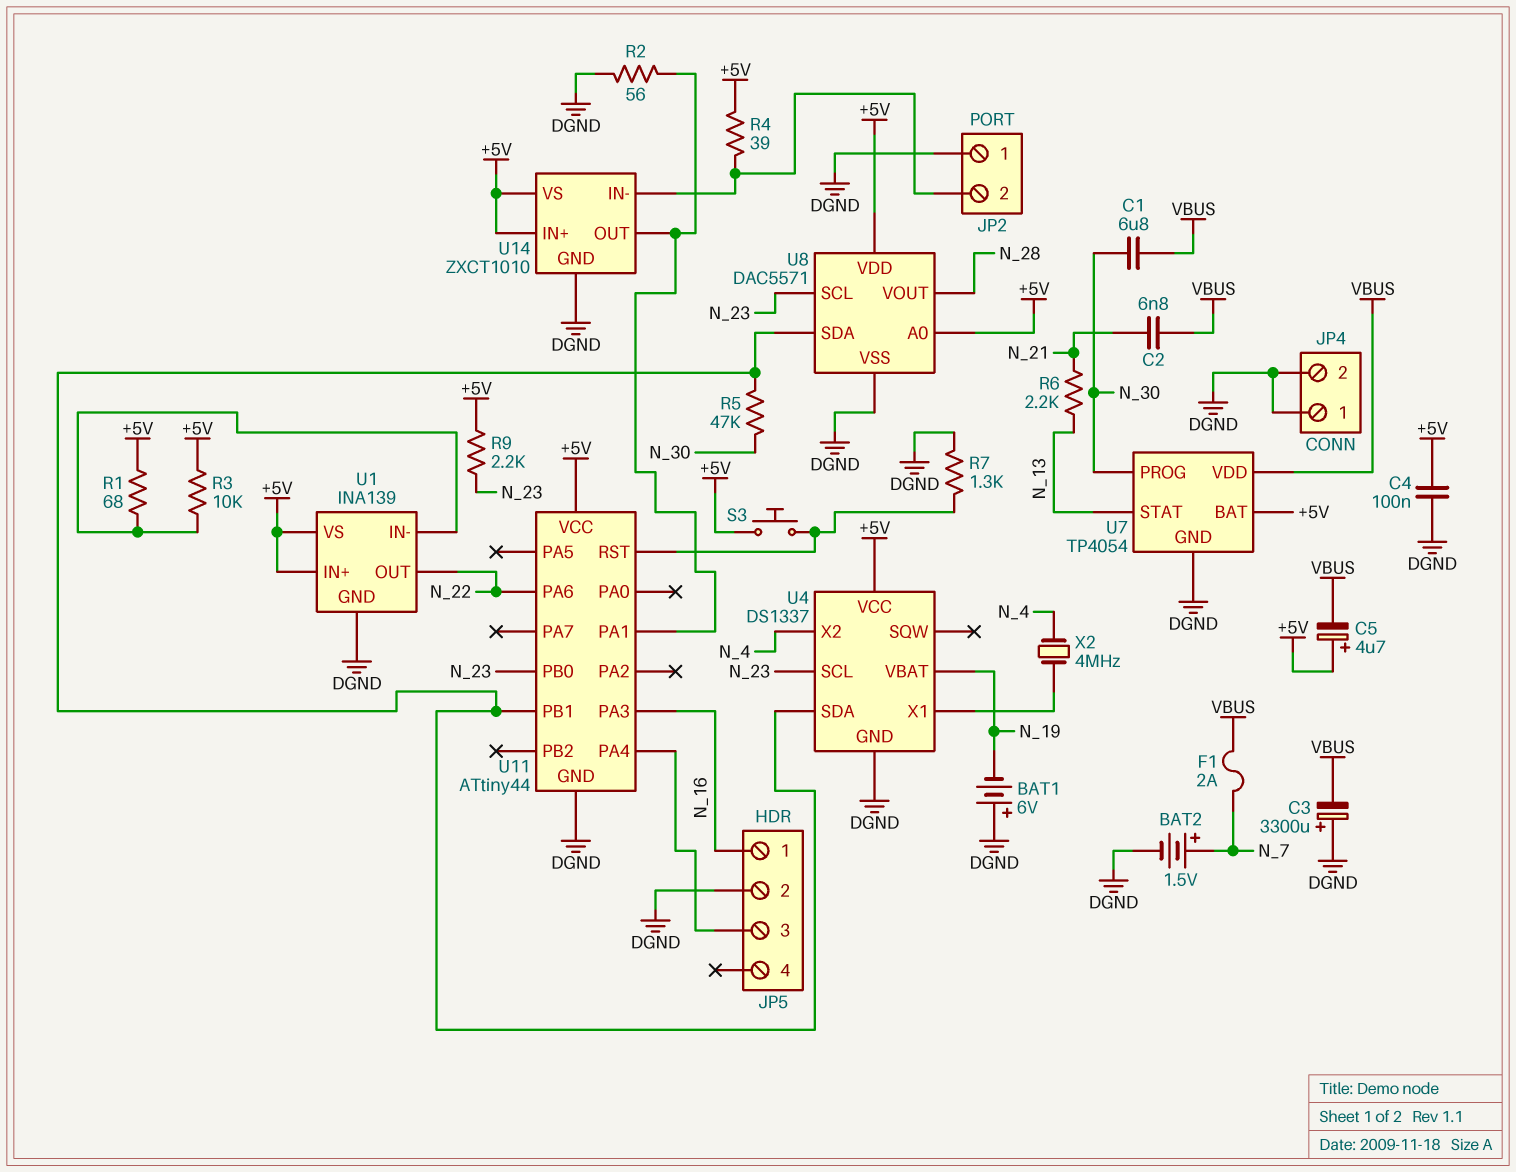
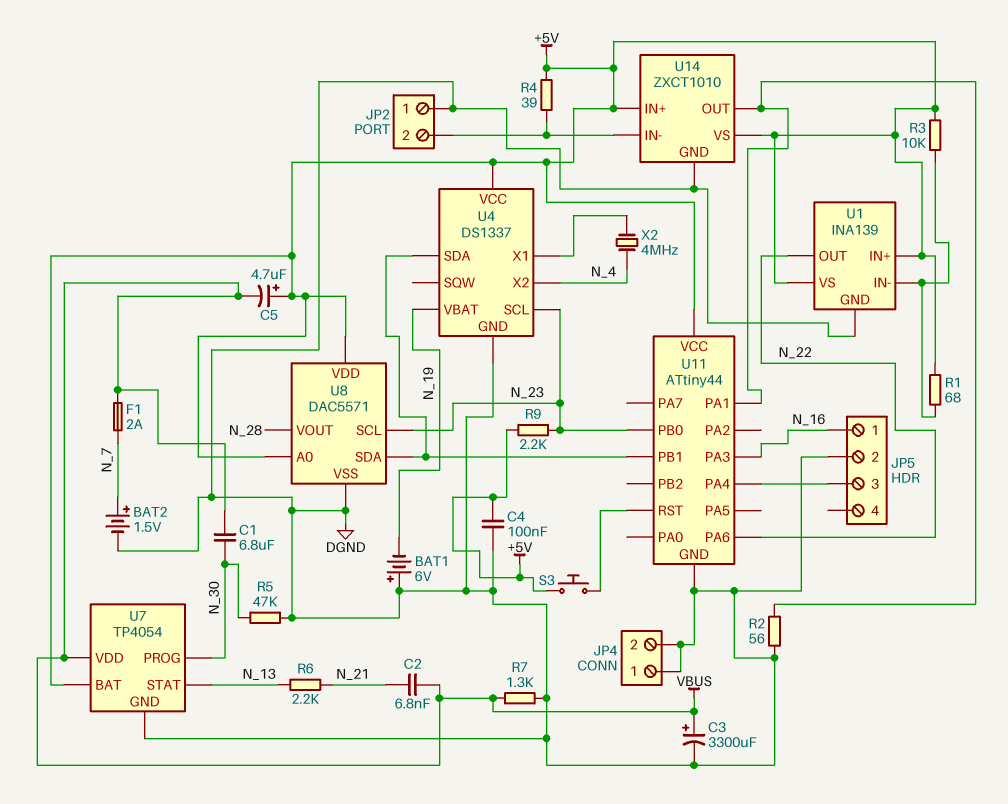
C3: 3300uF (plus DGND, minus VBUS) -> 3300uF (plus VBUS, minus DGND)
R5: 47k (N_30, U4/SDA) -> 47k (DGND, N_30)
R7: 1.3k (DGND, U11/RST) -> 1.3k (DGND, VBUS)

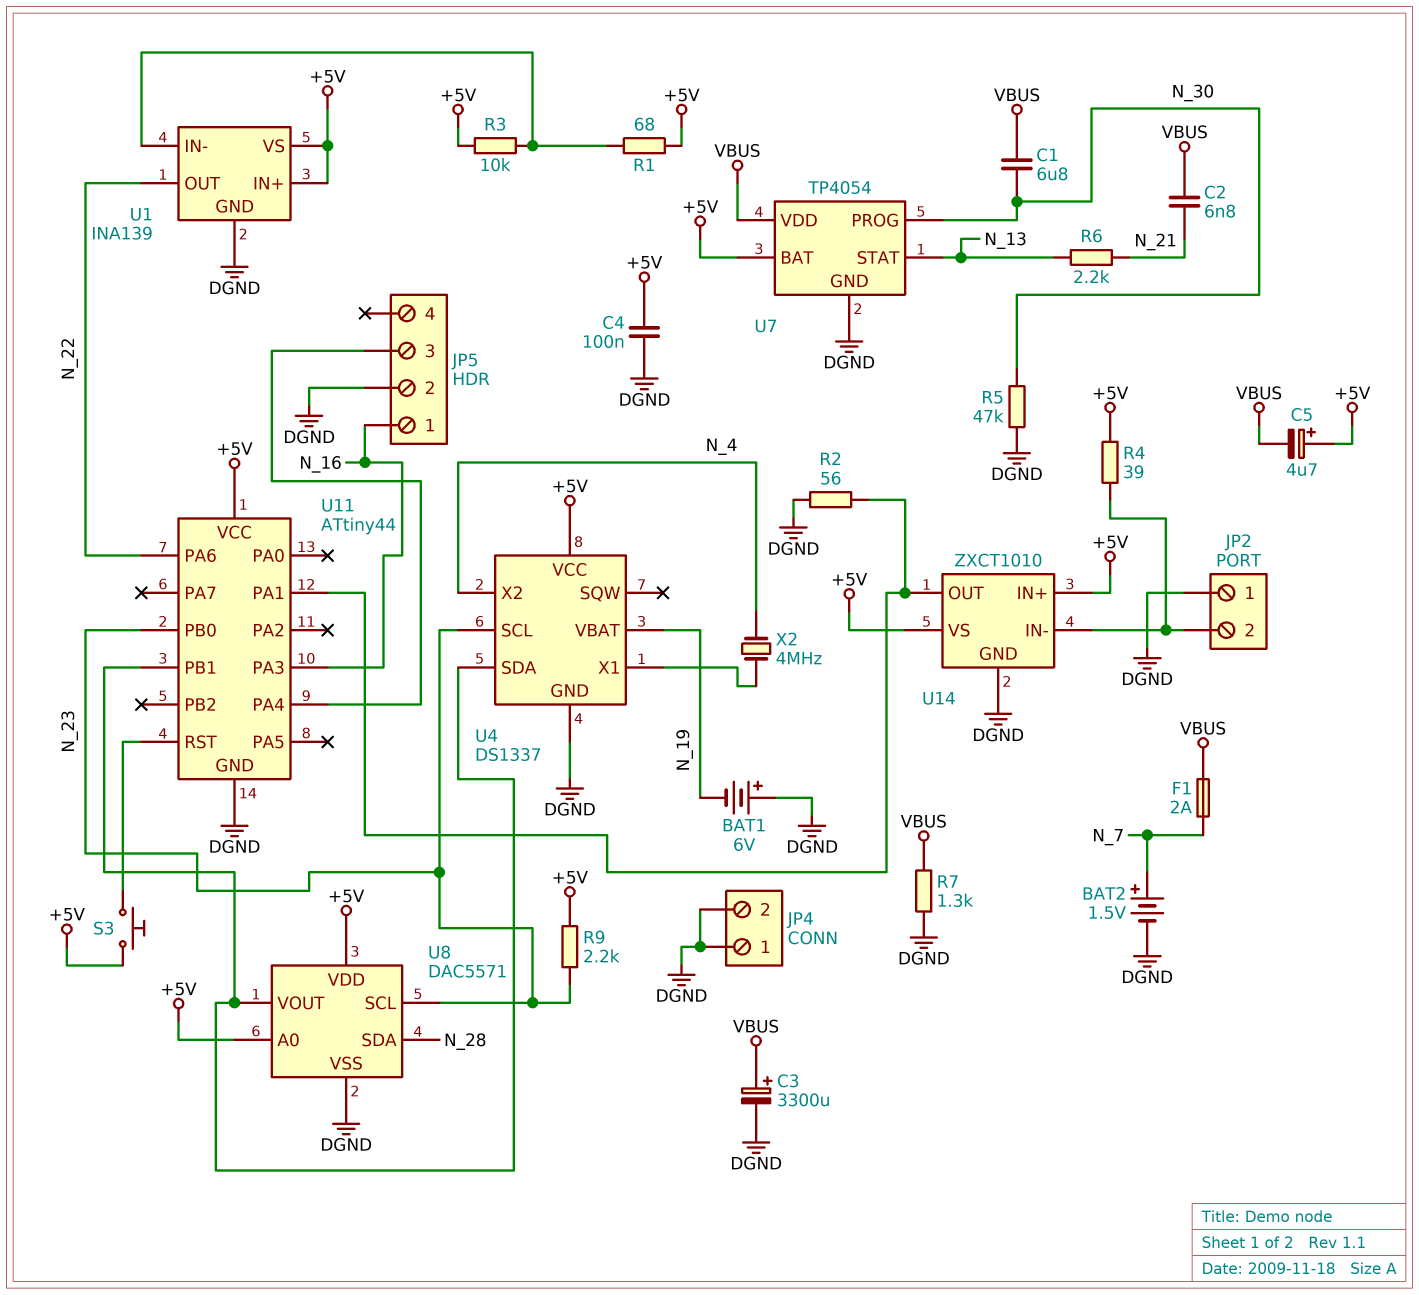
U8 pin SDA: U4/SDA -> N_28
U8 pin VOUT: N_28 -> U4/SDA

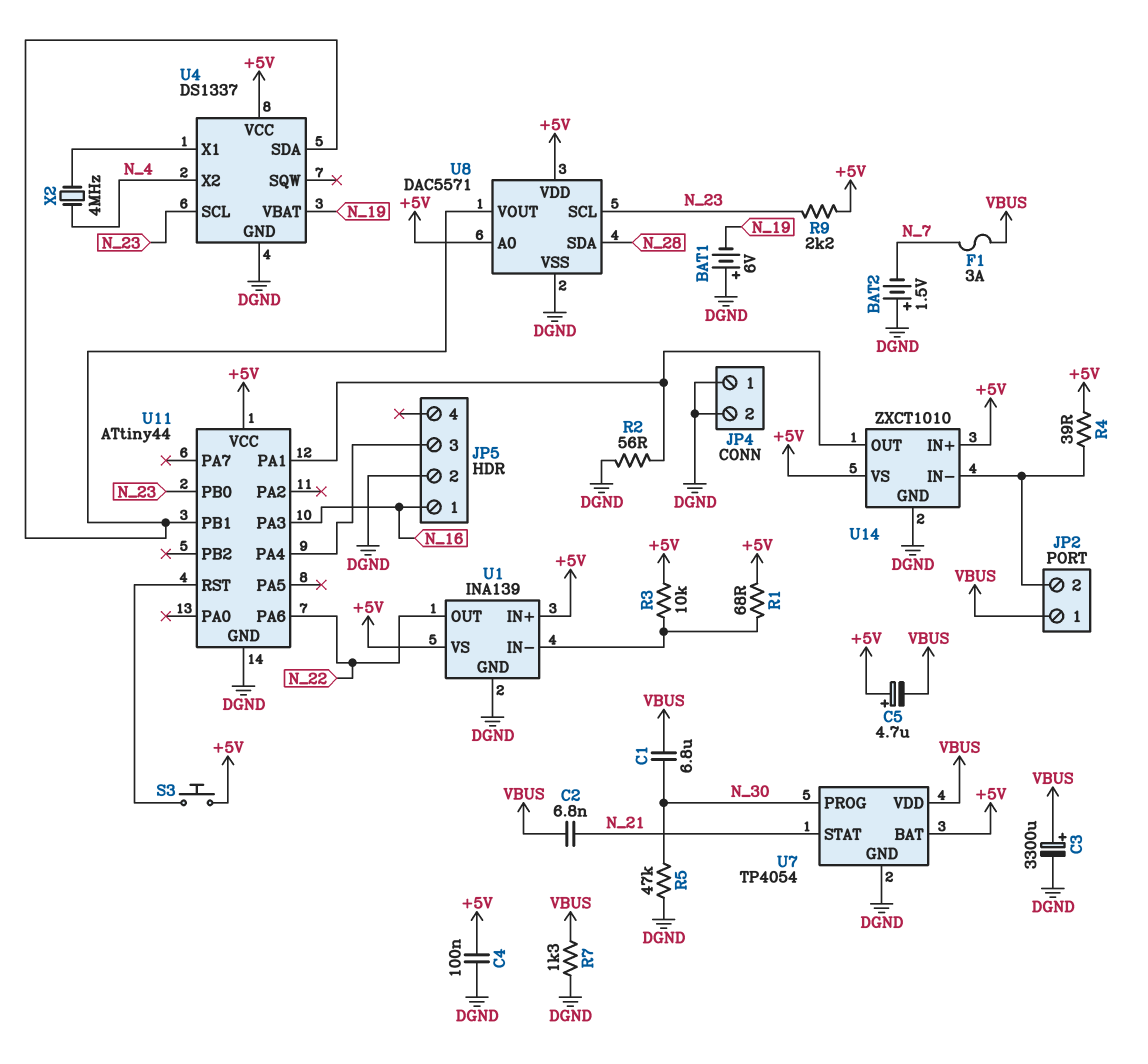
BAT2: 1.5V (plus N_7, minus DGND) -> 1.5V (plus DGND, minus N_7)
F1: 2A (N_7, VBUS) -> 3A (N_7, VBUS)
JP2 pin 1: DGND -> VBUS
R6: 2.2k (N_13, N_21) -> none
U7 pin STAT: N_13 -> N_21

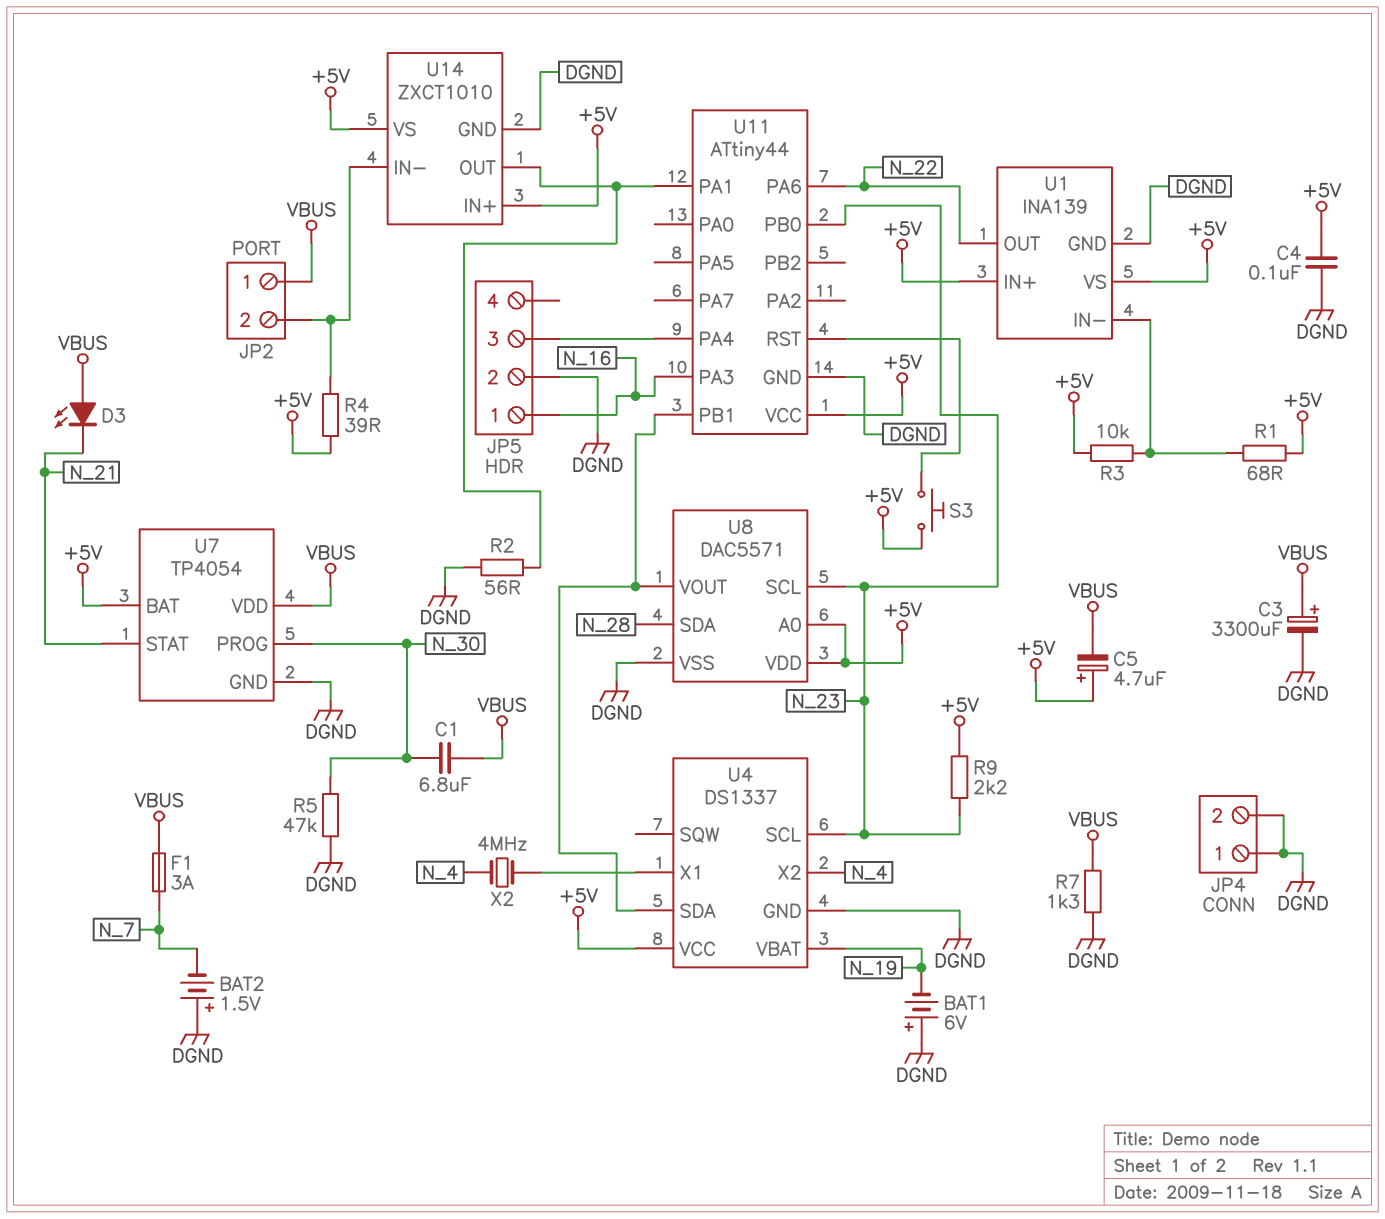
C2: 6.8nF (N_21, VBUS) -> none
D3: none -> LED (A VBUS, K N_21)

